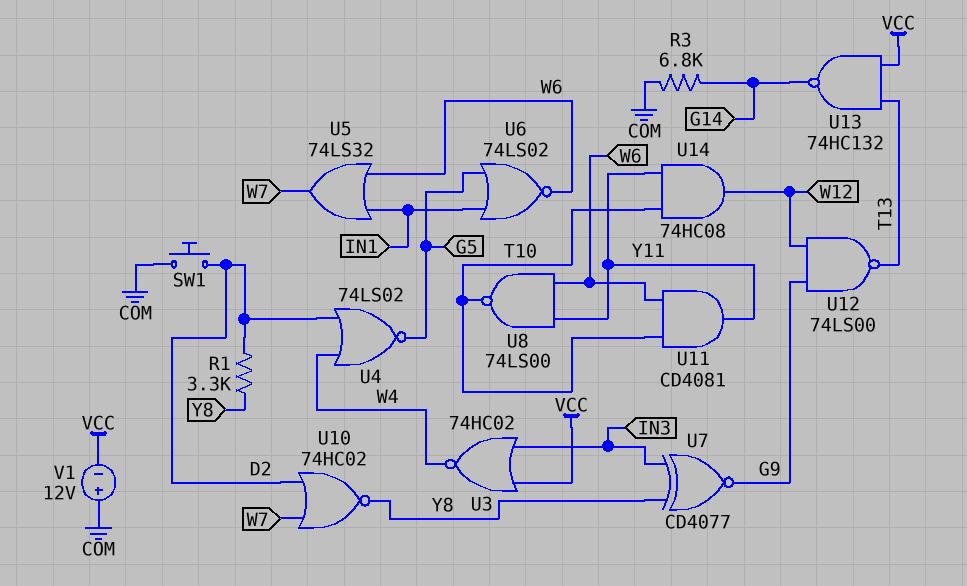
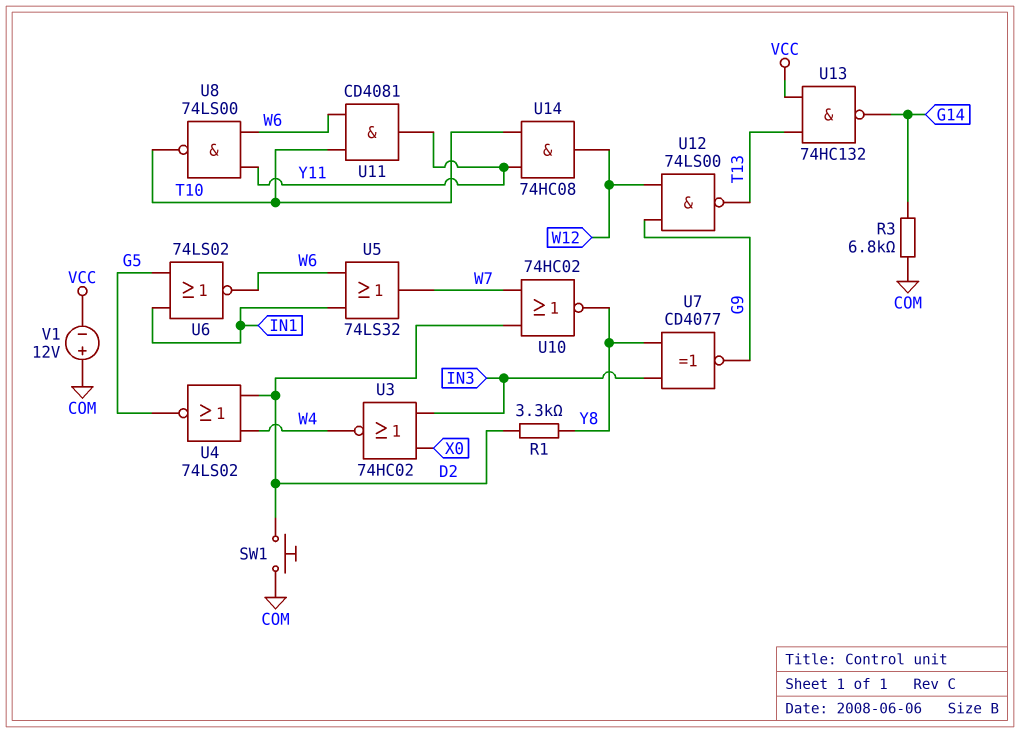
U3: NOR 74HC02 (in IN3, in VCC, out W4) -> NOR 74HC02 (in IN3, in X0, out W4)

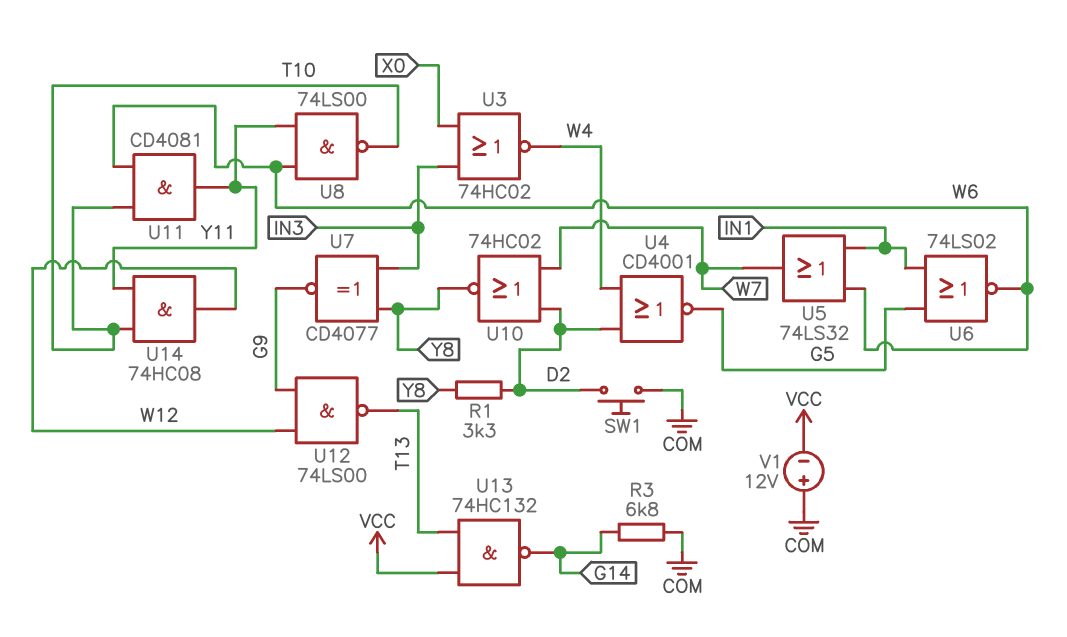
U4: NOR 74LS02 (in D2, in W4, out G5) -> NOR CD4001 (in D2, in W4, out G5)

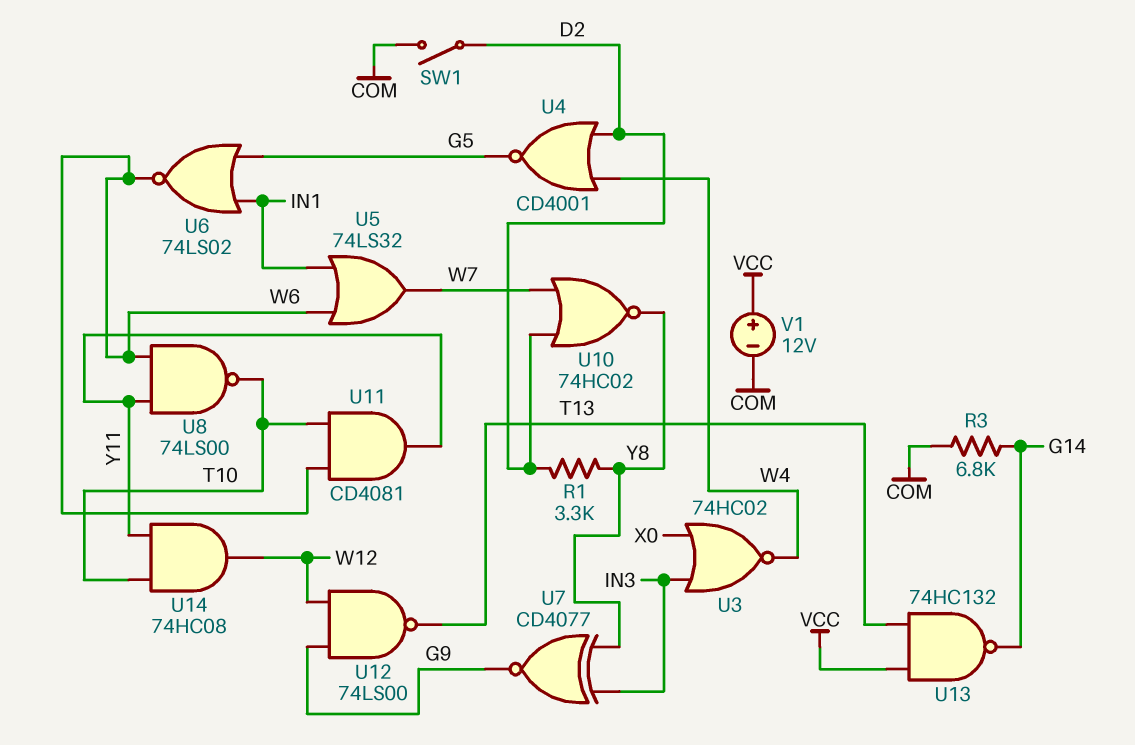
SW1: button (COM, D2) -> switch (COM, D2)
V1: 12V (plus COM, minus VCC) -> 12V (plus VCC, minus COM)

